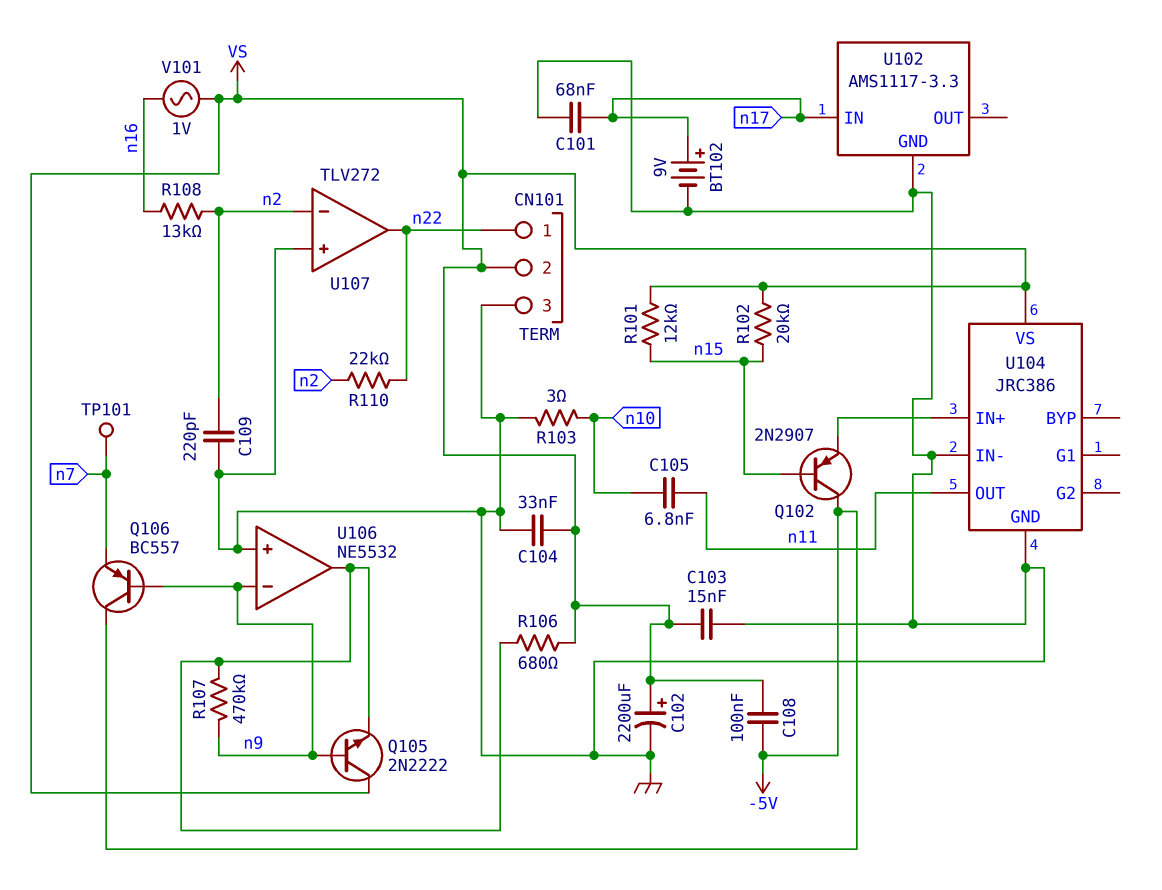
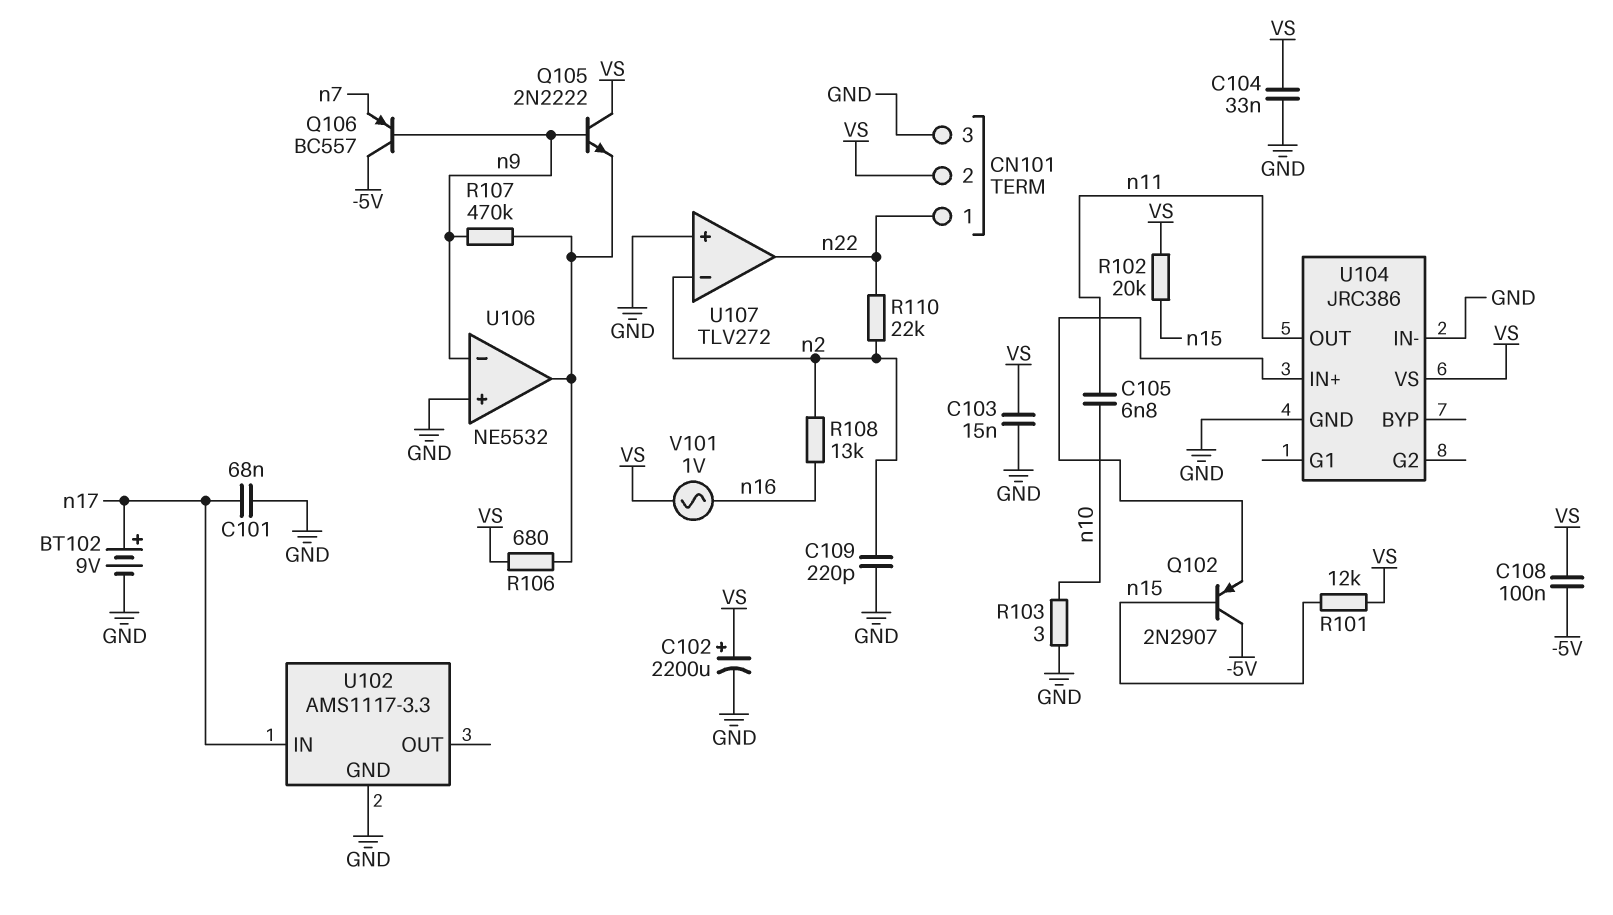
TP101: test point (n7) -> none

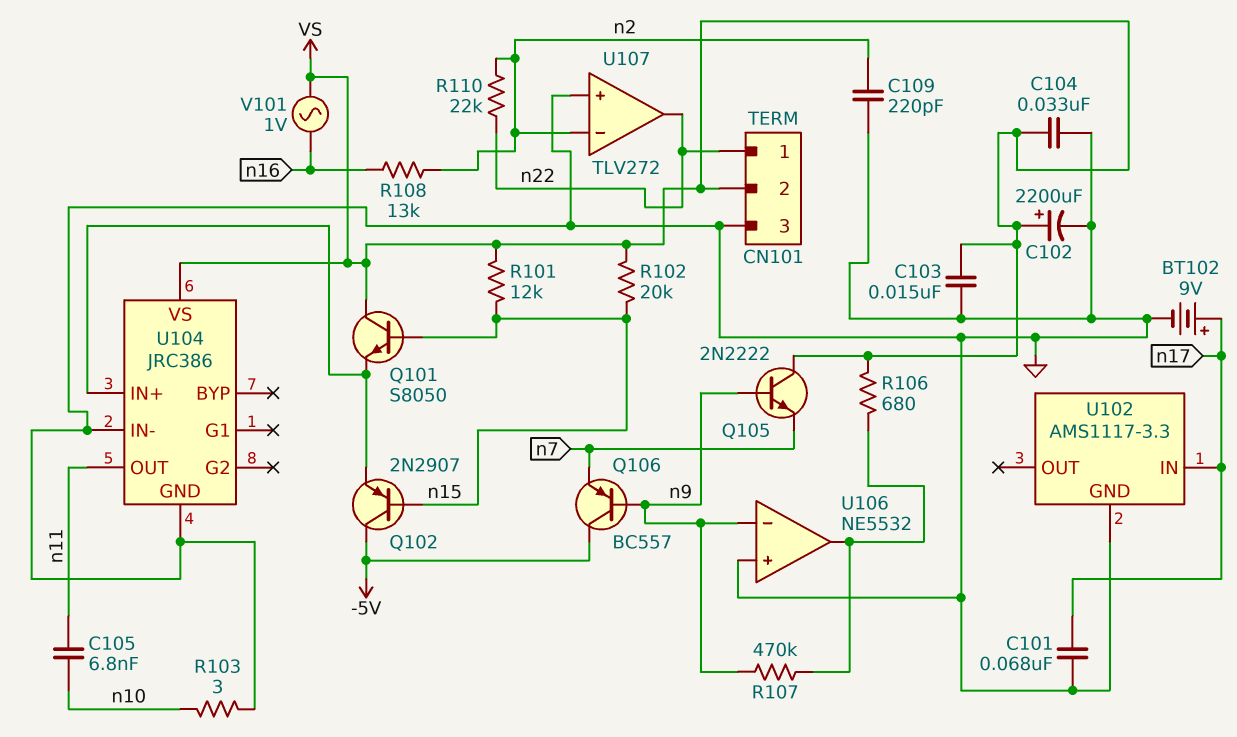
C108: 100nF (-5V, VS) -> none
Q101: none -> NPN S8050 (B n15, C VS, E U104/IN+)
Q105: NPN 2N2222 (B n9, C VS, E U106/out) -> NPN 2N2222 (B n9, C VS, E n7)

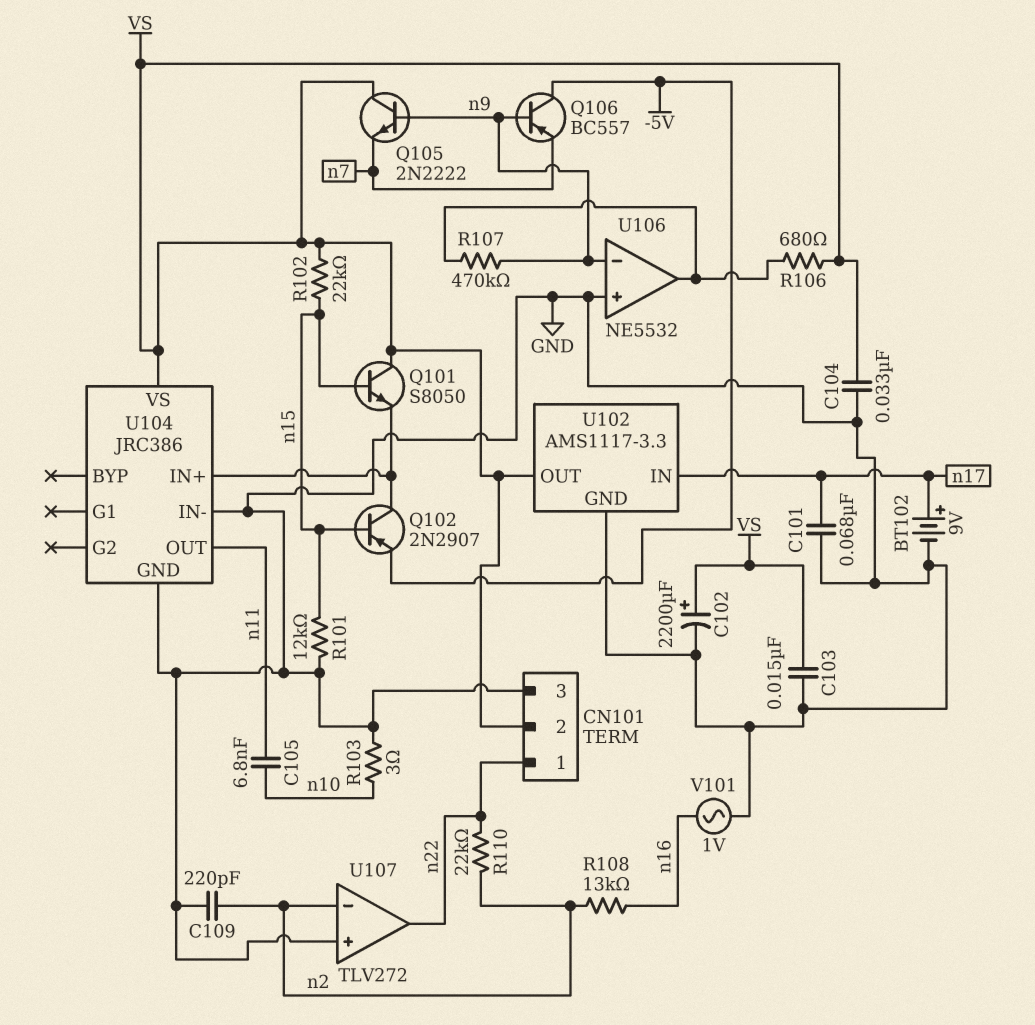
Q102: PNP 2N2907 (B n15, C -5V, E U104/IN+) -> PNP 2N2907 (B n15, C U104/IN+, E -5V)
R101: 12k (VS, n15) -> 12k (GND, n15)
R102: 20k (VS, n15) -> 22k (VS, n15)
U102 pin OUT: none -> VS
V101: AC 1V (VS, n16) -> AC 1V (GND, n16)

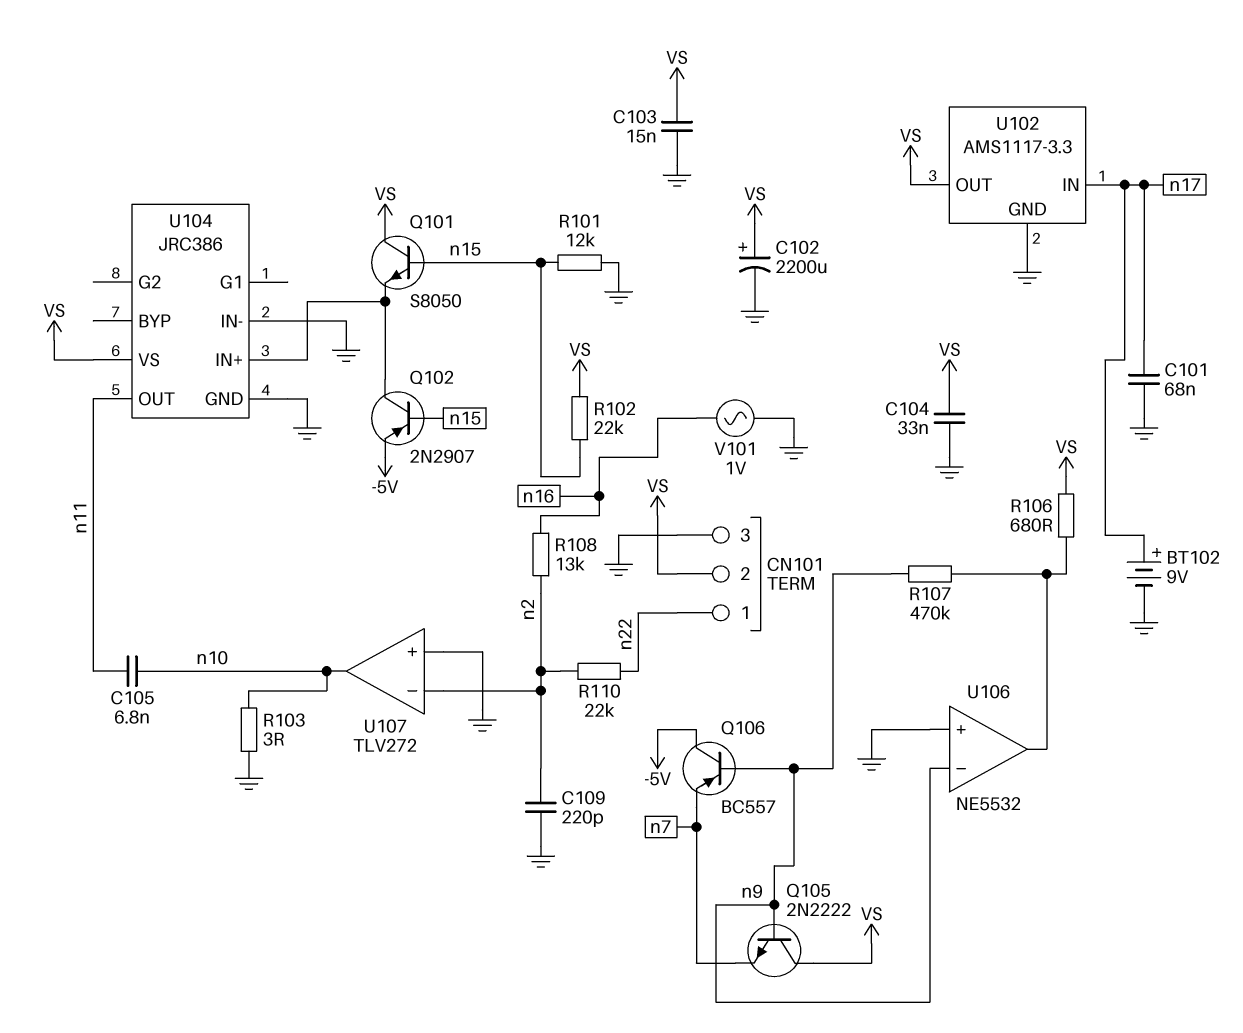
U107 pin out: n22 -> n10

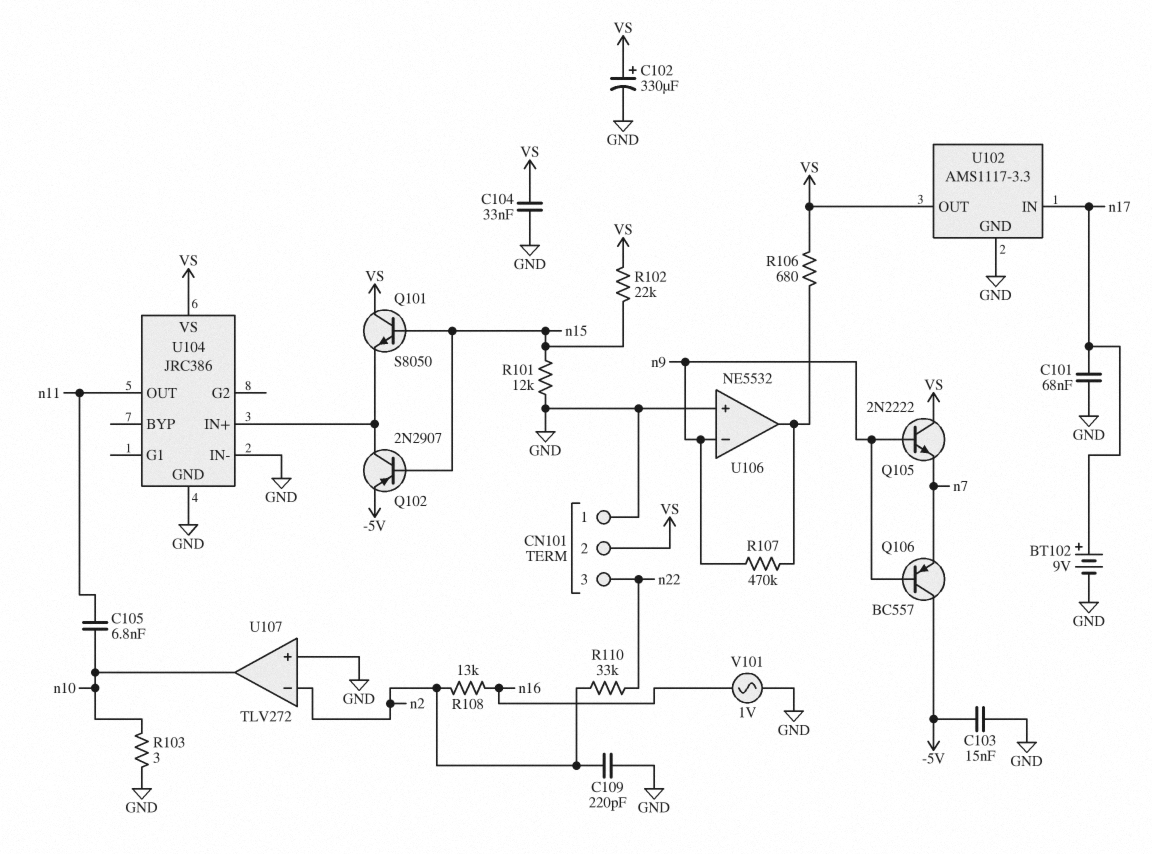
C102: 2200uF (plus VS, minus GND) -> 330uF (plus VS, minus GND)
C103: 15nF (GND, VS) -> 15nF (-5V, GND)
CN101 pin 1: n22 -> GND
CN101 pin 3: GND -> n22
R110: 22k (n2, n22) -> 33k (n2, n22)

